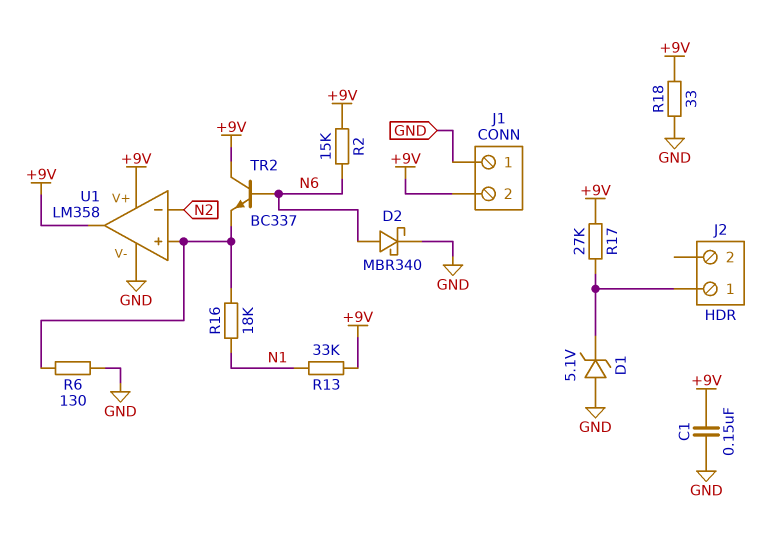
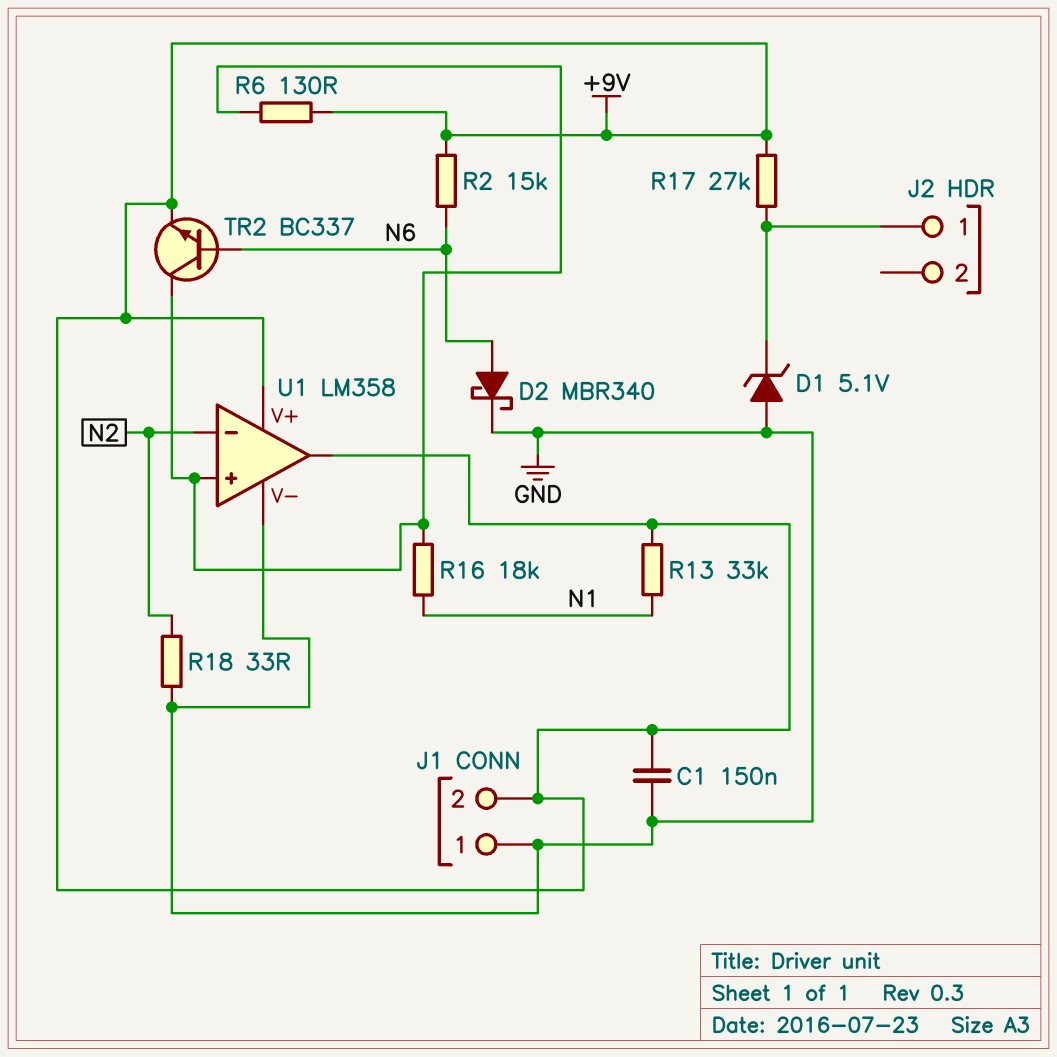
R6: 130 (GND, U1/in+) -> 130 (+9V, U1/in+)
R18: 33 (+9V, GND) -> 33 (GND, N2)
TR2: NPN BC337 (B N6, C +9V, E U1/in+) -> NPN BC337 (B N6, C U1/in+, E +9V)

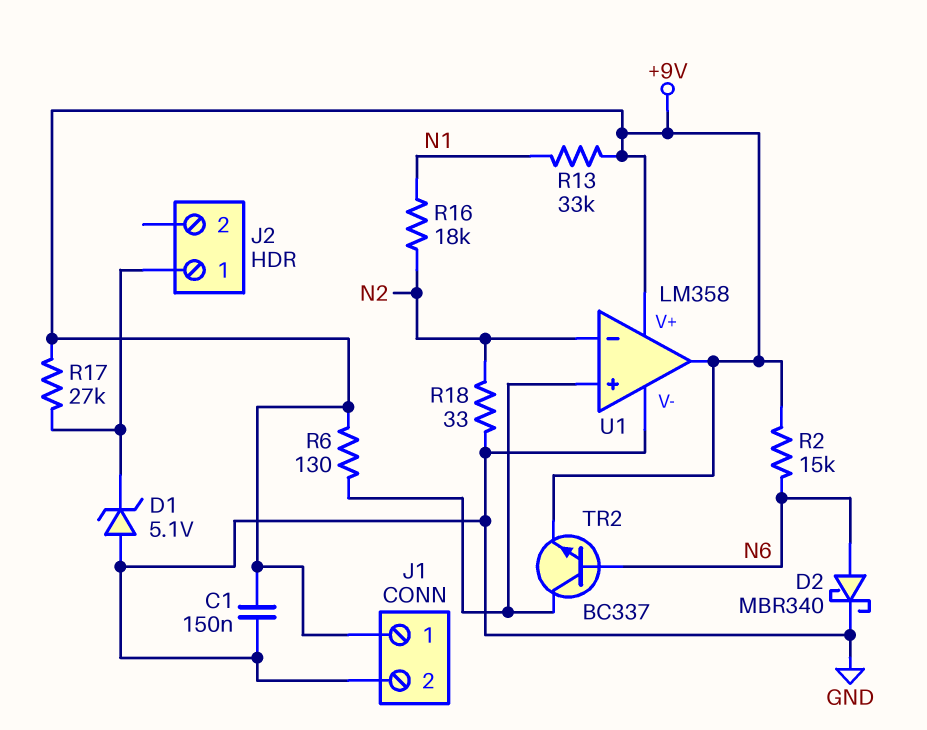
J1 pin 1: GND -> +9V
J1 pin 2: +9V -> GND
R16: 18k (N1, U1/in+) -> 18k (N1, N2)

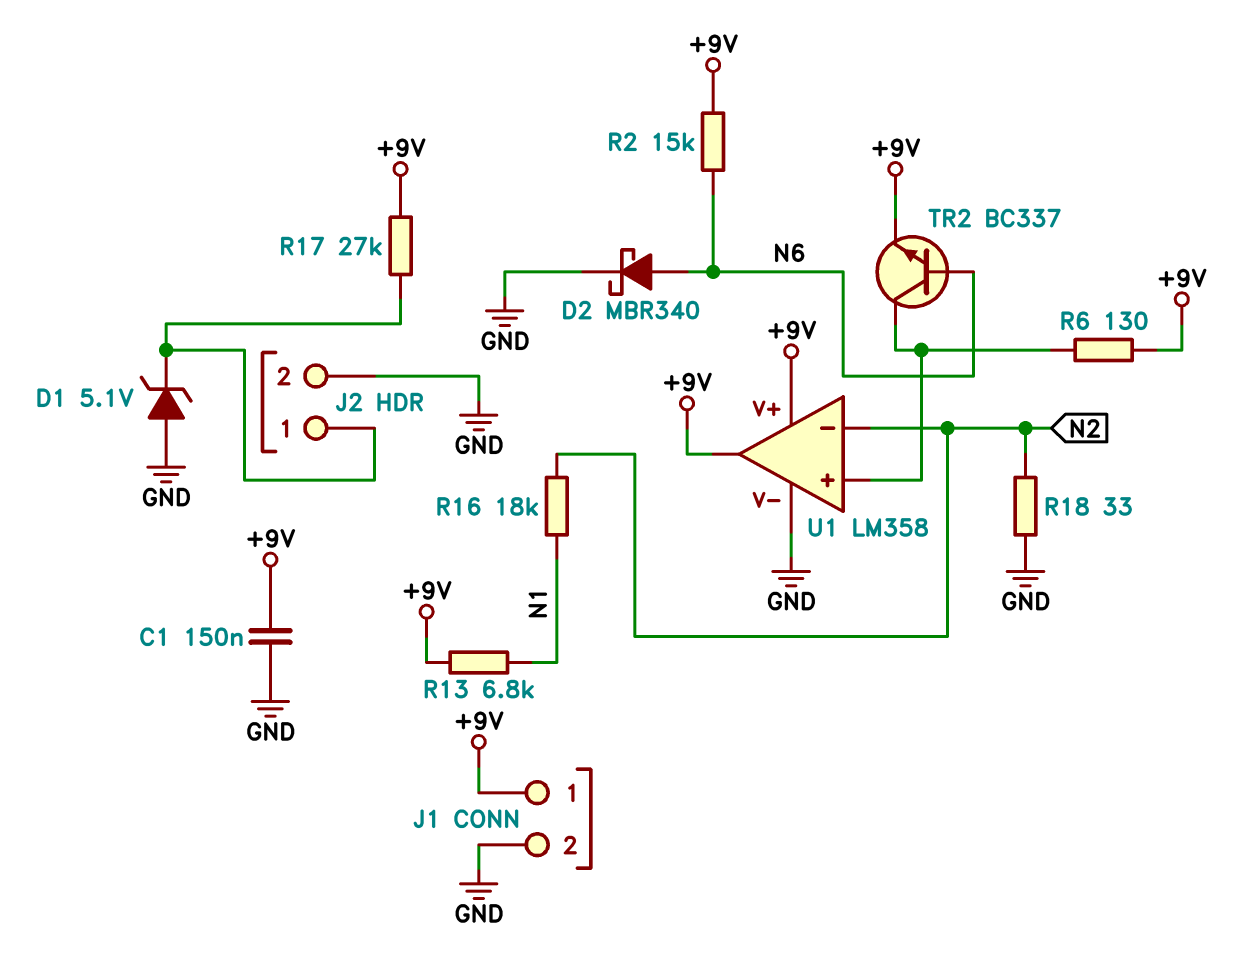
J2 pin 2: none -> GND
R13: 33k (+9V, N1) -> 6.8k (+9V, N1)

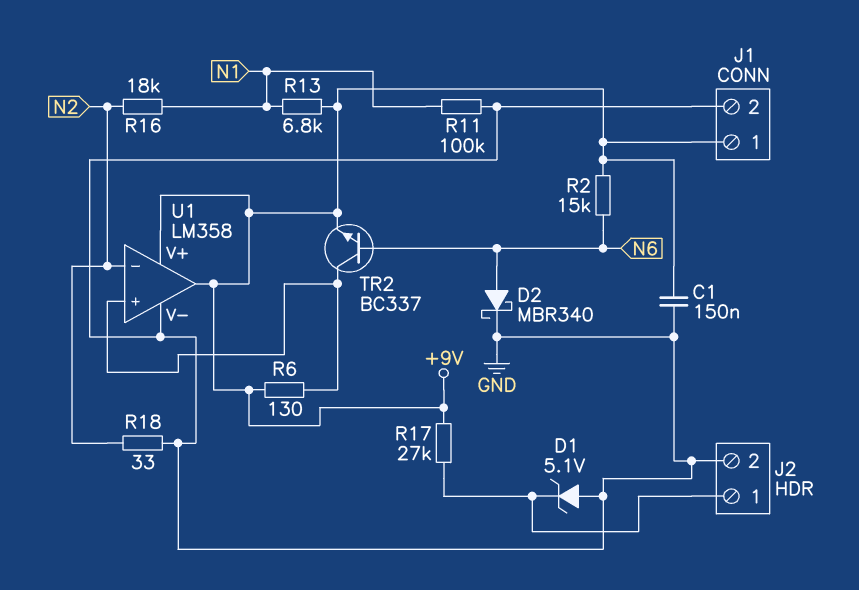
R11: none -> 100k (GND, N1)

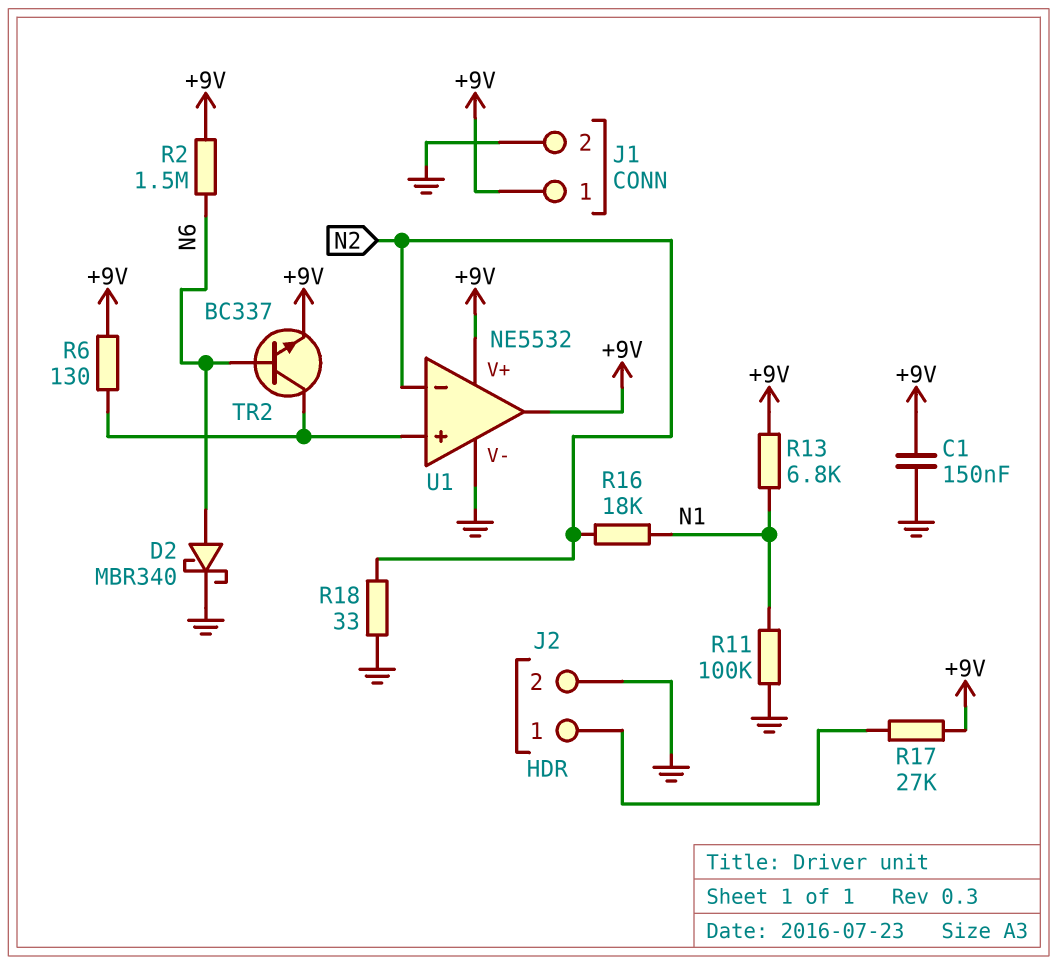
D1: zener 5.1V (A GND, K J2/1) -> none
R2: 15k (+9V, N6) -> 1.5M (+9V, N6)
U1: LM358 -> NE5532

